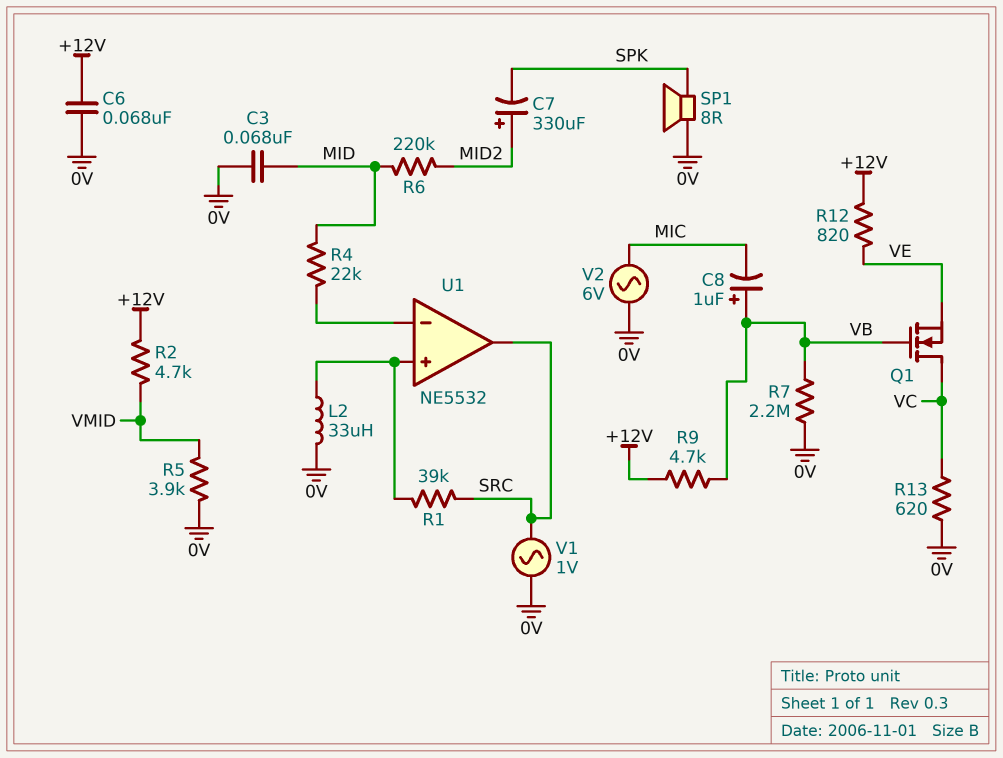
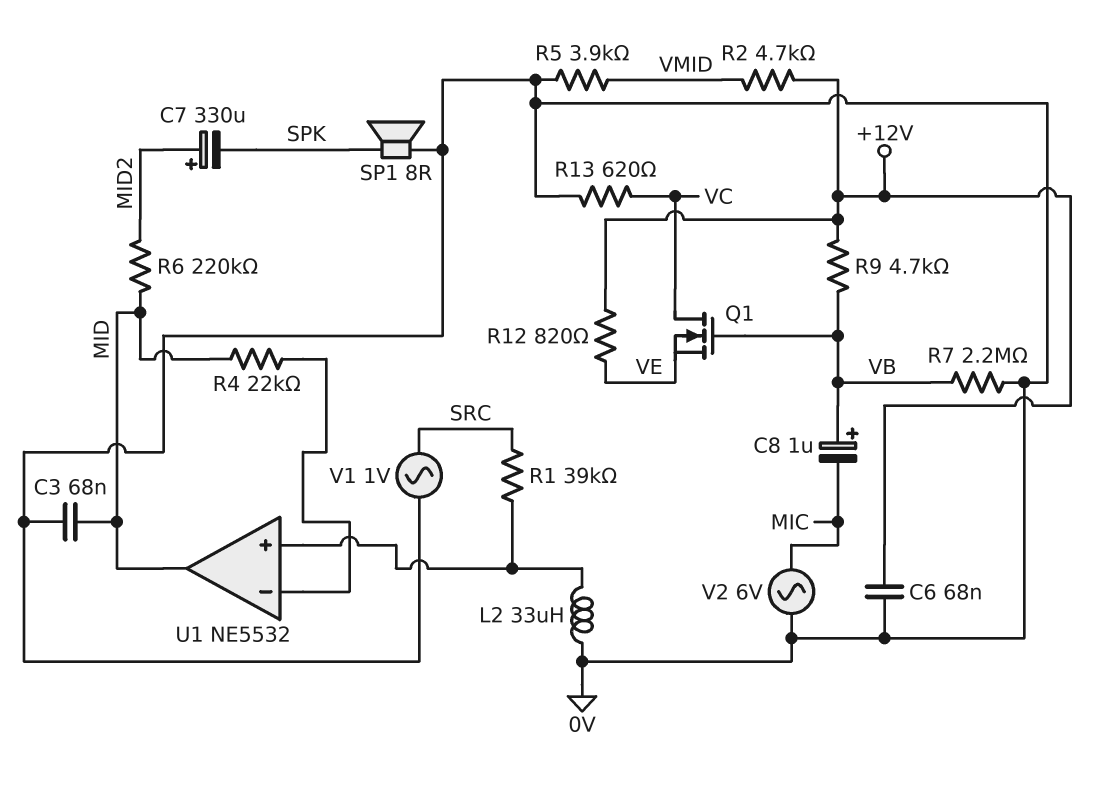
U1 pin out: SRC -> MID

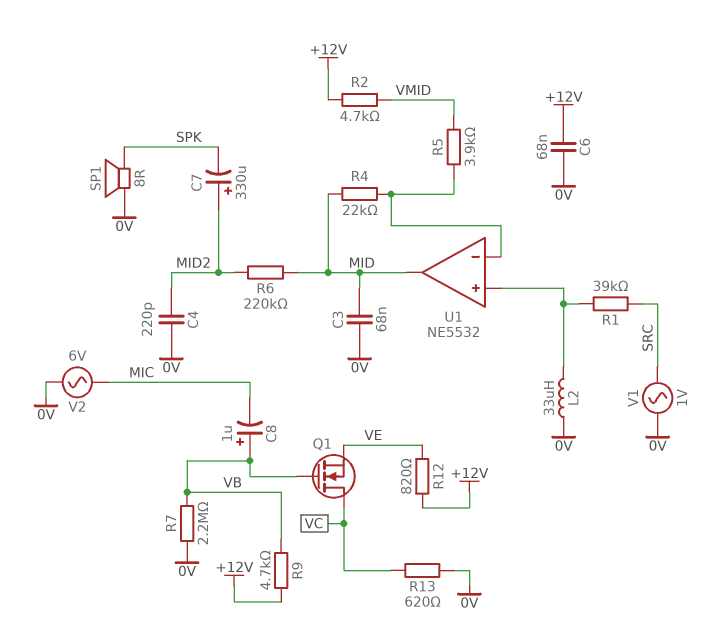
C4: none -> 220pF (0V, MID2)
R5: 3.9k (0V, VMID) -> 3.9k (U1/in-, VMID)

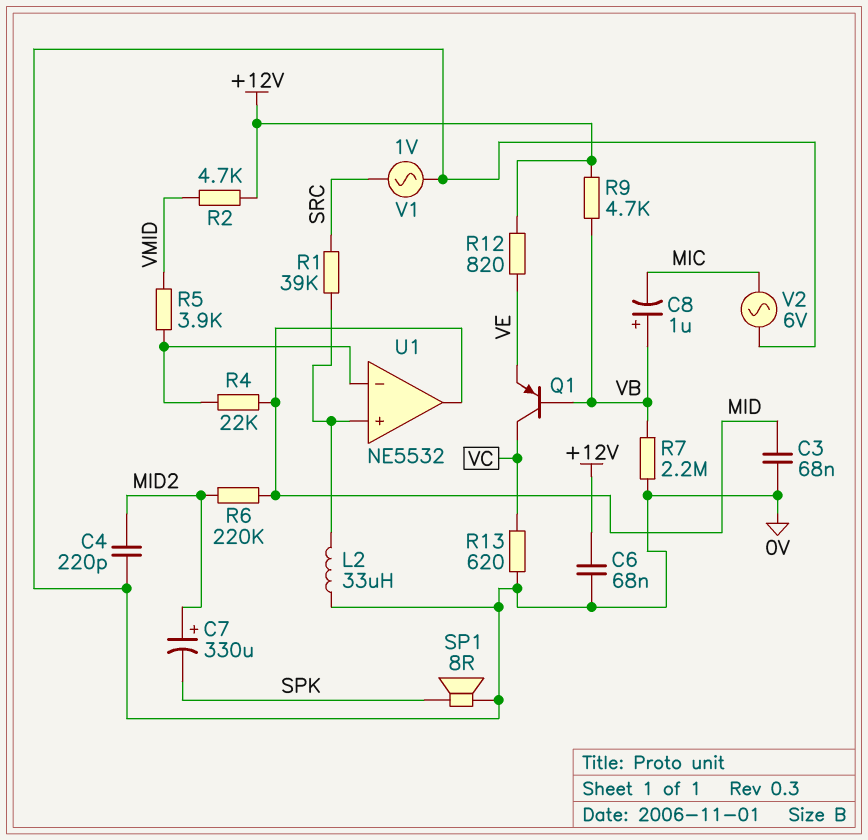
Q1: NMOS (G VB, D VC, S VE) -> PNP (B VB, C VC, E VE)

